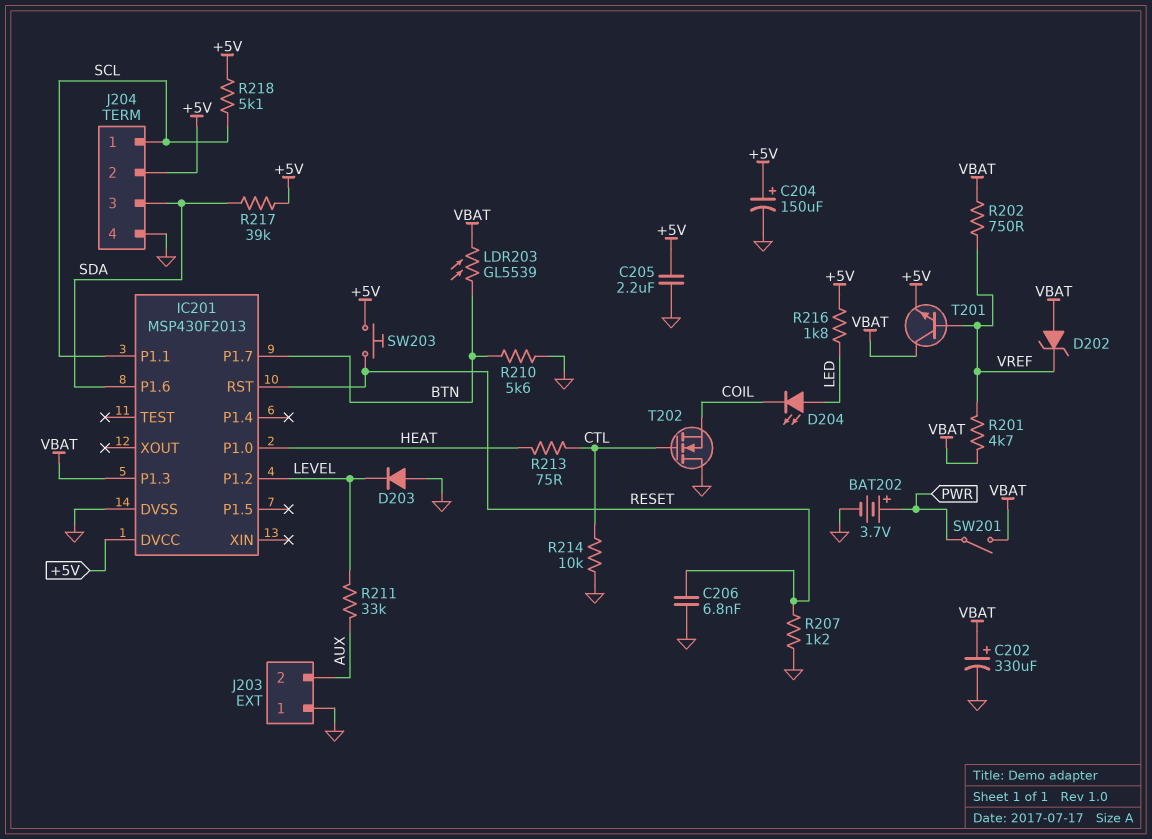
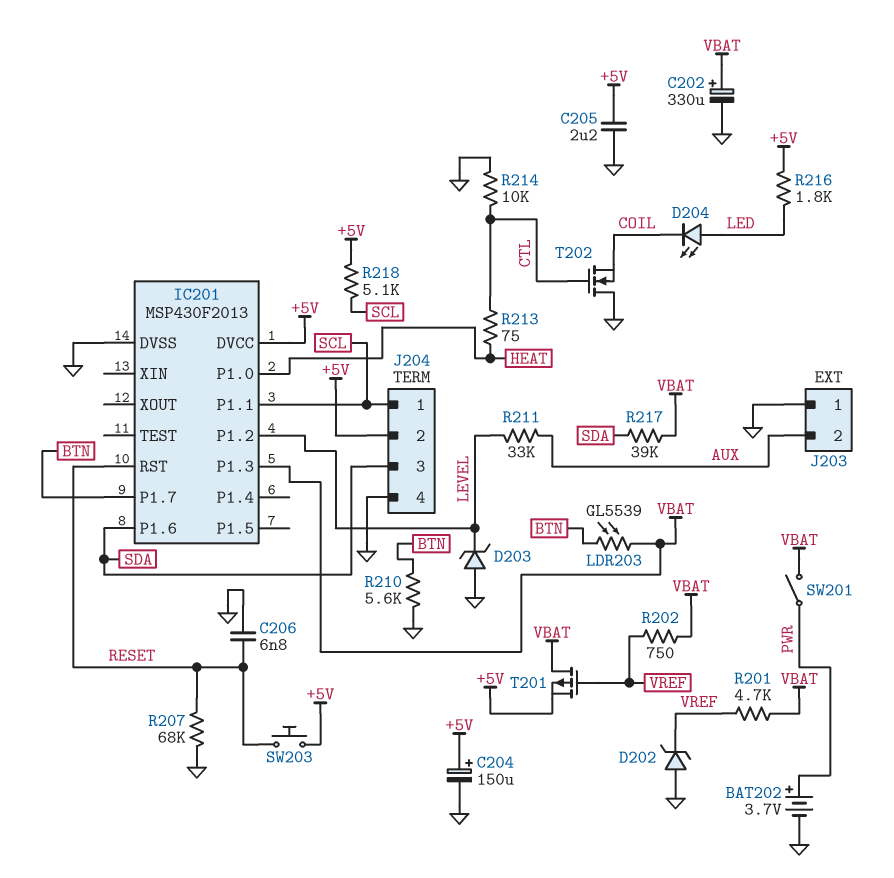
D202: zener (A VBAT, K VREF) -> zener (A GND, K VREF)
D203: diode (A GND, K LEVEL) -> zener (A GND, K LEVEL)
R207: 1.2k (GND, RESET) -> 68k (GND, RESET)
R217: 39k (+5V, SDA) -> 39k (SDA, VBAT)
T201: NPN (B VREF, C VBAT, E +5V) -> PMOS (G VREF, D VBAT, S +5V)

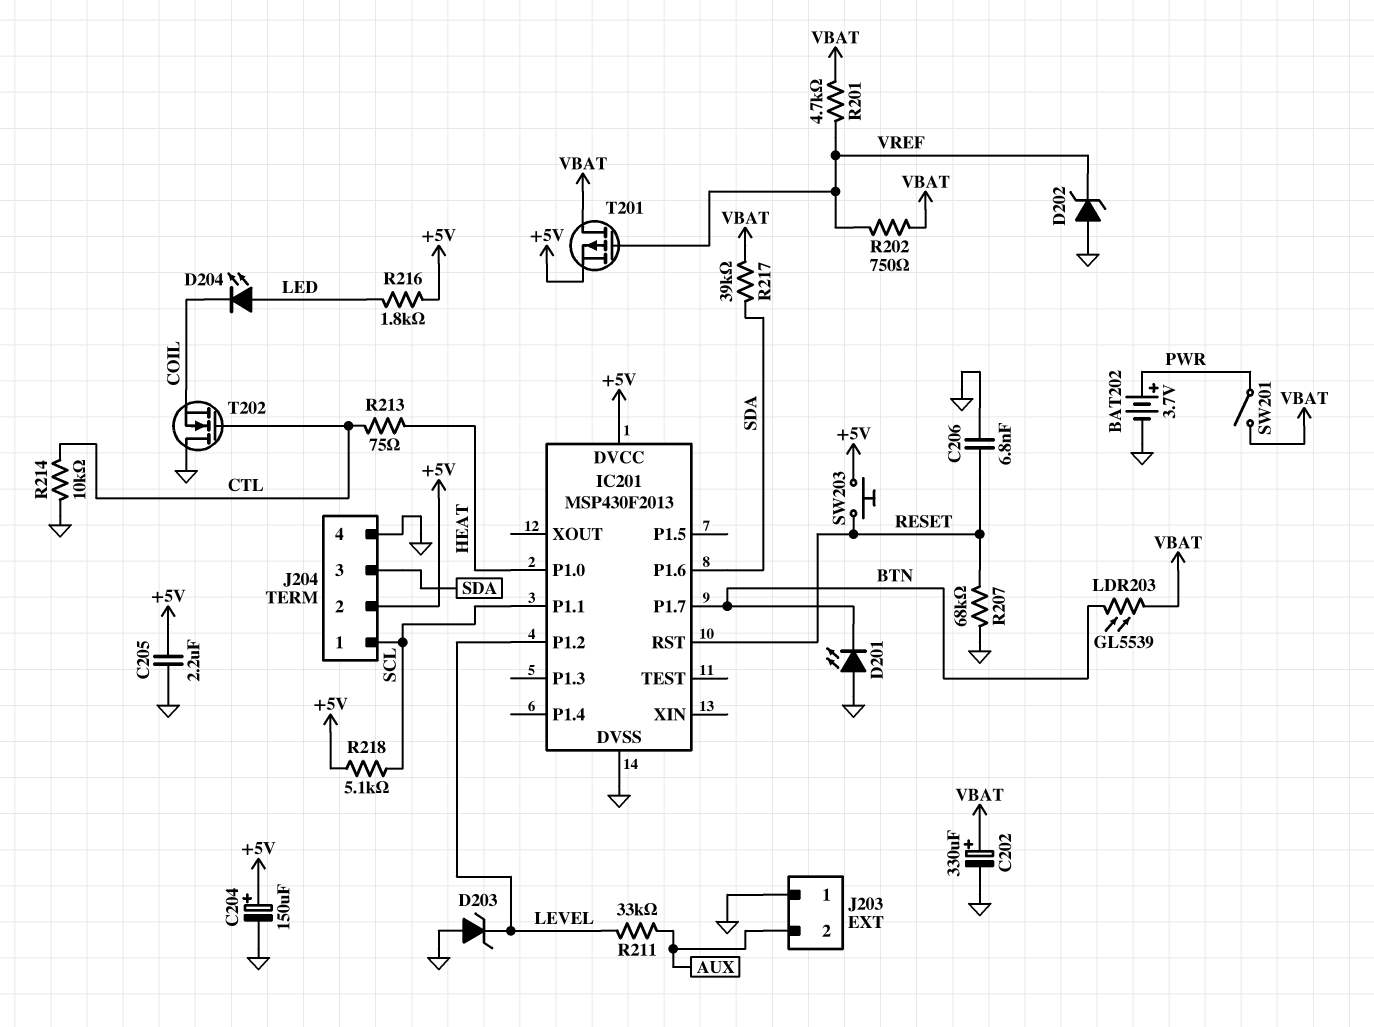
D201: none -> LED (A GND, K BTN)
IC201 pin P1.3: VBAT -> none
R210: 5.6k (BTN, GND) -> none

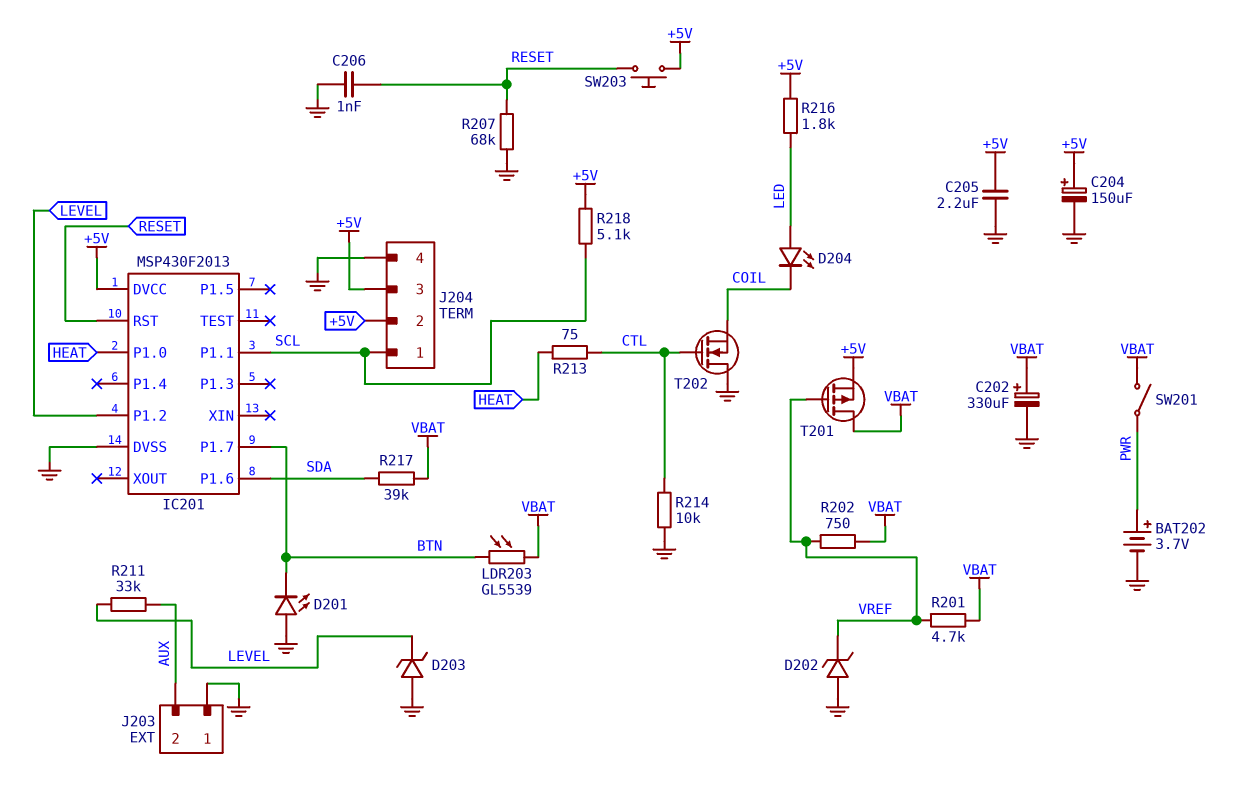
C206: 6.8nF (GND, RESET) -> 1nF (GND, RESET)
J204 pin 3: SDA -> +5V

